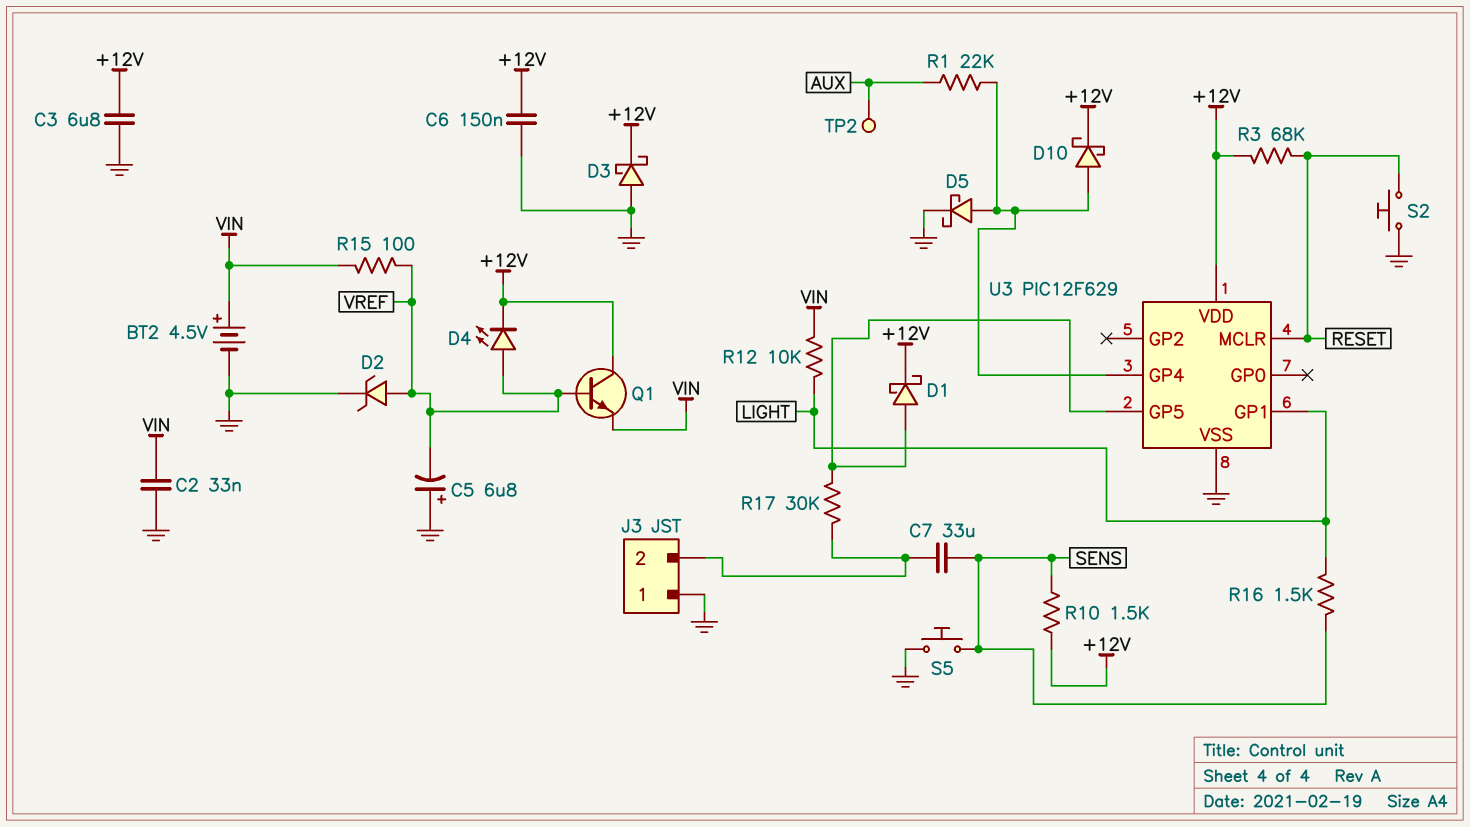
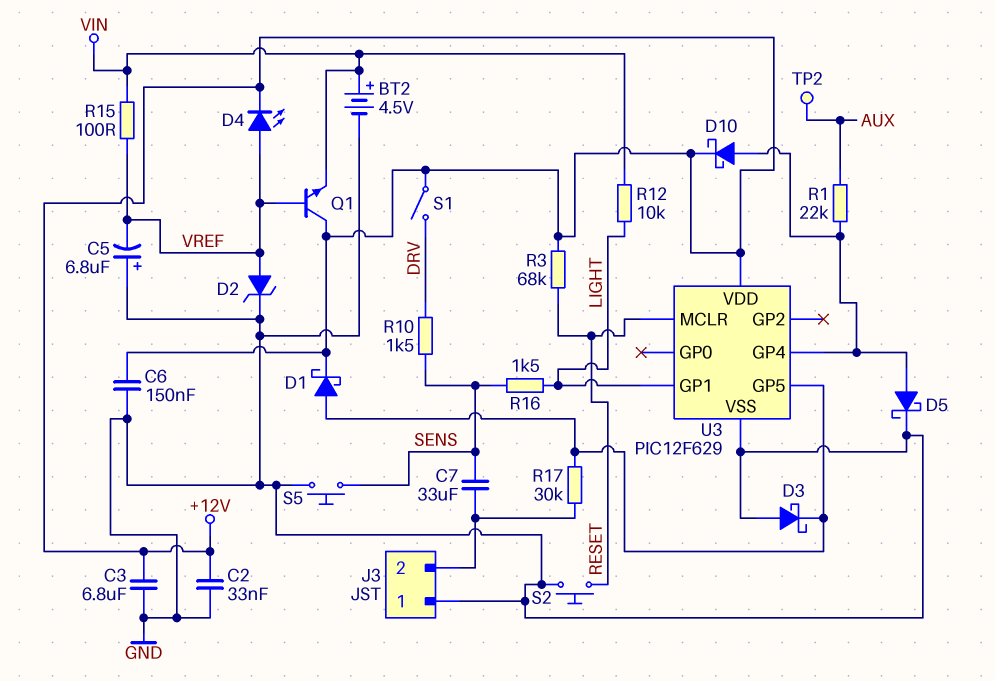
C2: 33nF (GND, VIN) -> 33nF (+12V, GND)
D3: schottky (A GND, K +12V) -> schottky (A GND, K U3/GP5)
R10: 1.5k (+12V, SENS) -> 1.5k (DRV, SENS)
S1: none -> switch (+12V, DRV)

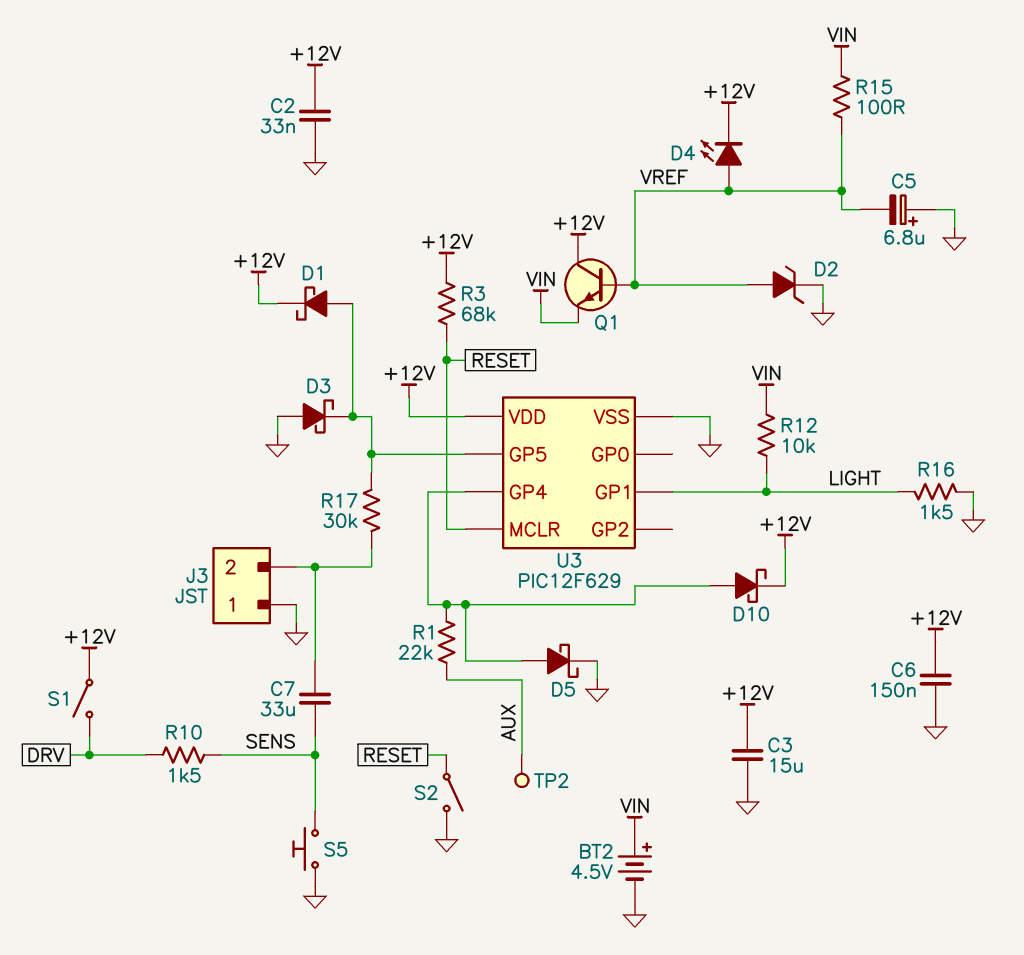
C3: 6.8uF (+12V, GND) -> 15uF (+12V, GND)
R16: 1.5k (LIGHT, SENS) -> 1.5k (GND, LIGHT)
S2: button (GND, RESET) -> switch (GND, RESET)

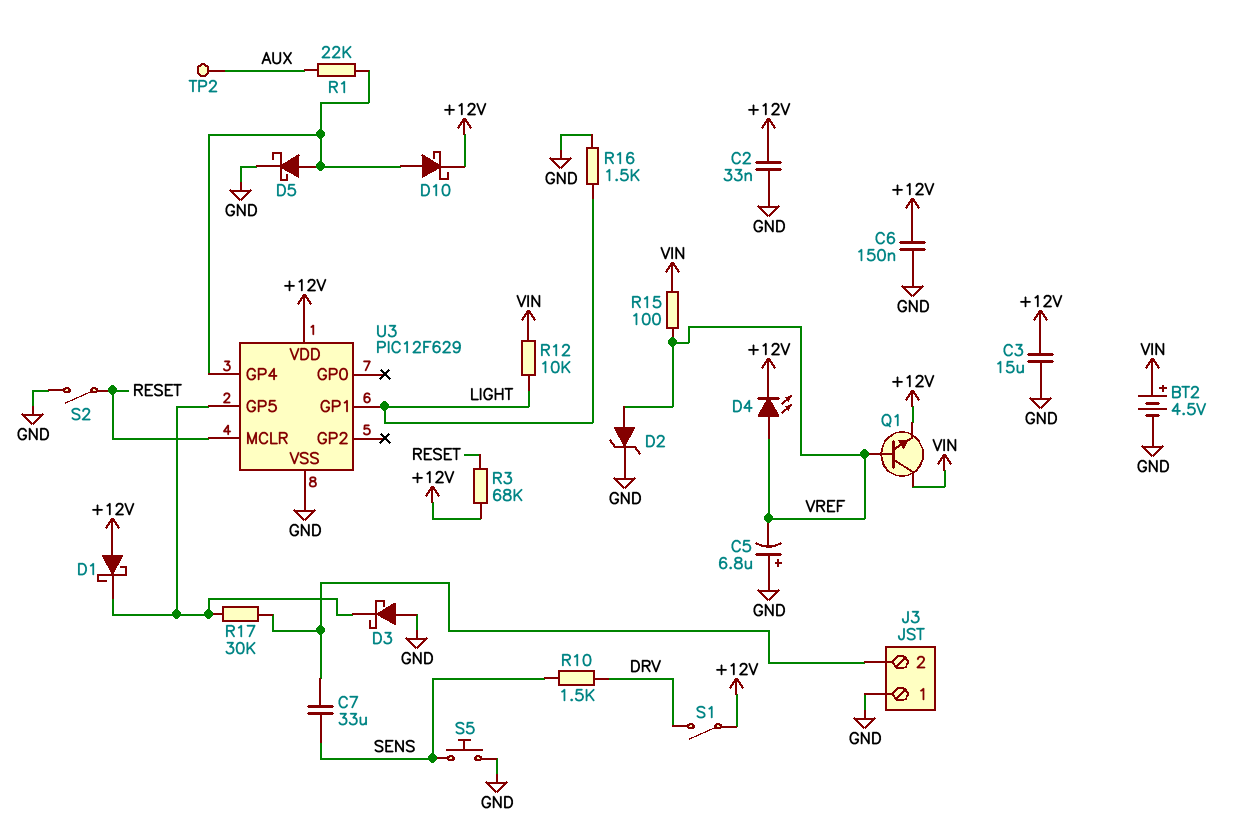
D1: schottky (A U3/GP5, K +12V) -> schottky (A +12V, K U3/GP5)
Q1: NPN (B VREF, C +12V, E VIN) -> NPN (B VREF, C VIN, E +12V)

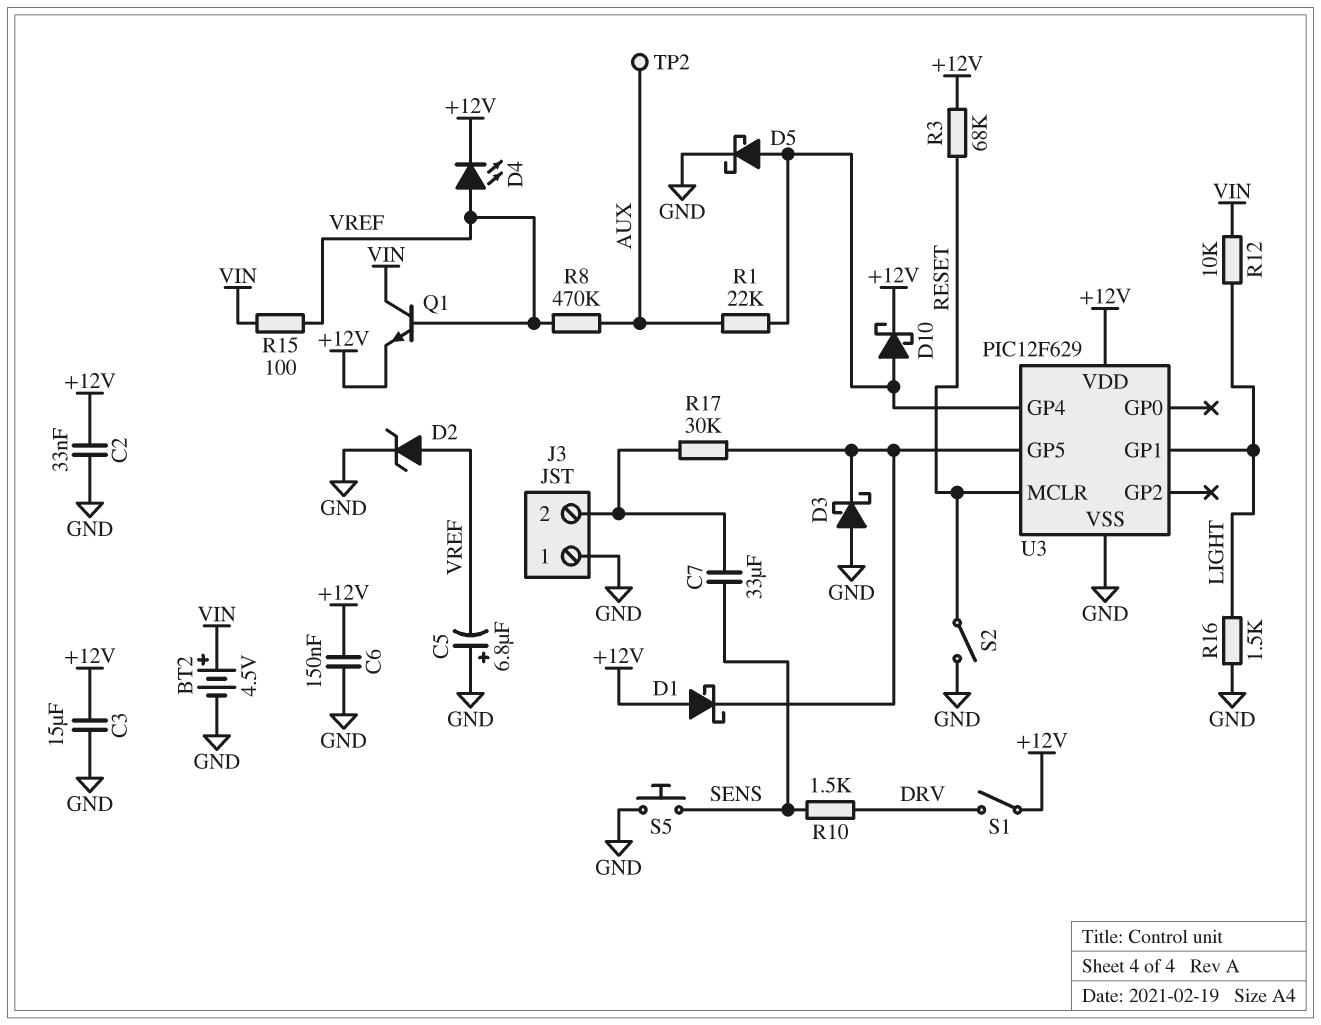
R8: none -> 470k (AUX, VREF)

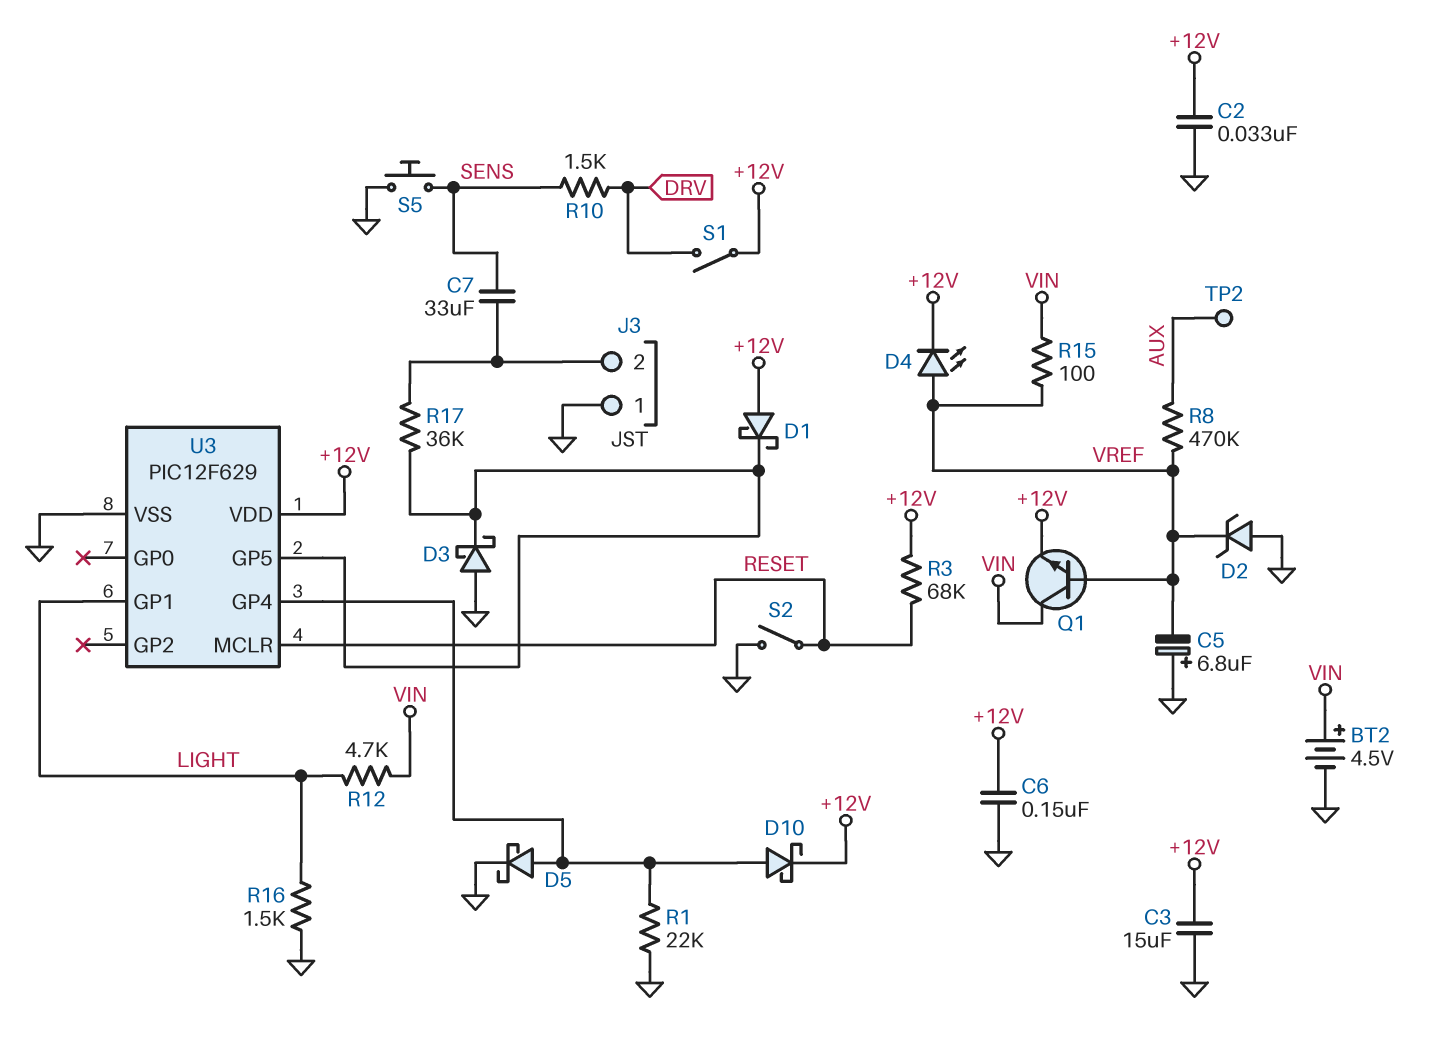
D2: zener (A VREF, K GND) -> zener (A GND, K VREF)
R1: 22k (AUX, U3/GP4) -> 22k (GND, U3/GP4)
R12: 10k (LIGHT, VIN) -> 4.7k (LIGHT, VIN)
R17: 30k (J3/2, U3/GP5) -> 36k (J3/2, U3/GP5)

